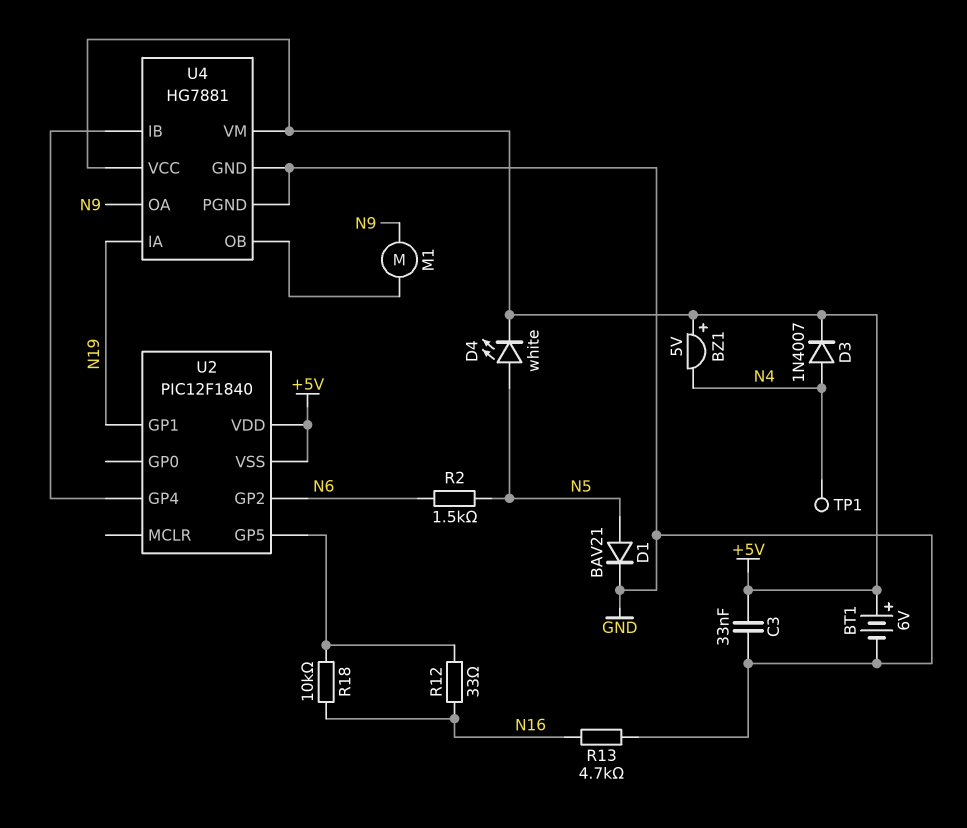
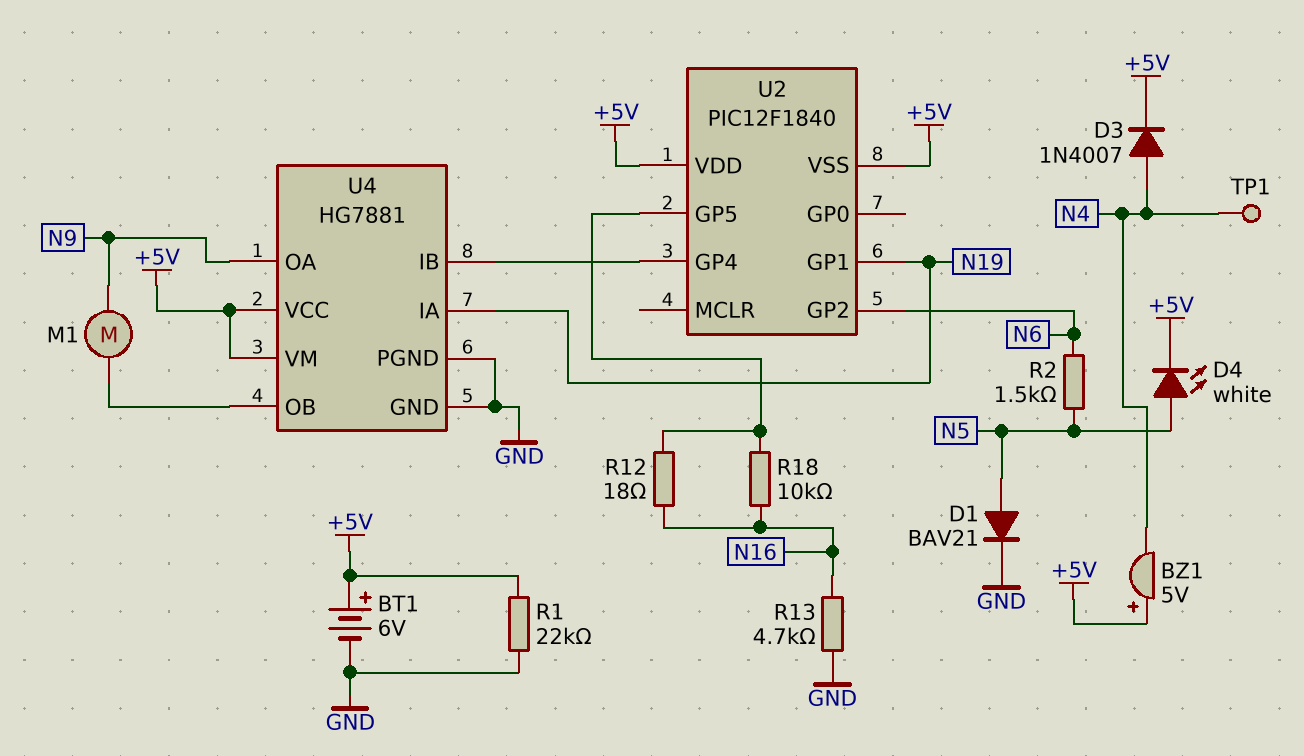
C3: 33nF (+5V, GND) -> none
R1: none -> 22k (+5V, GND)
R12: 33 (N16, U2/GP5) -> 18 (N16, U2/GP5)

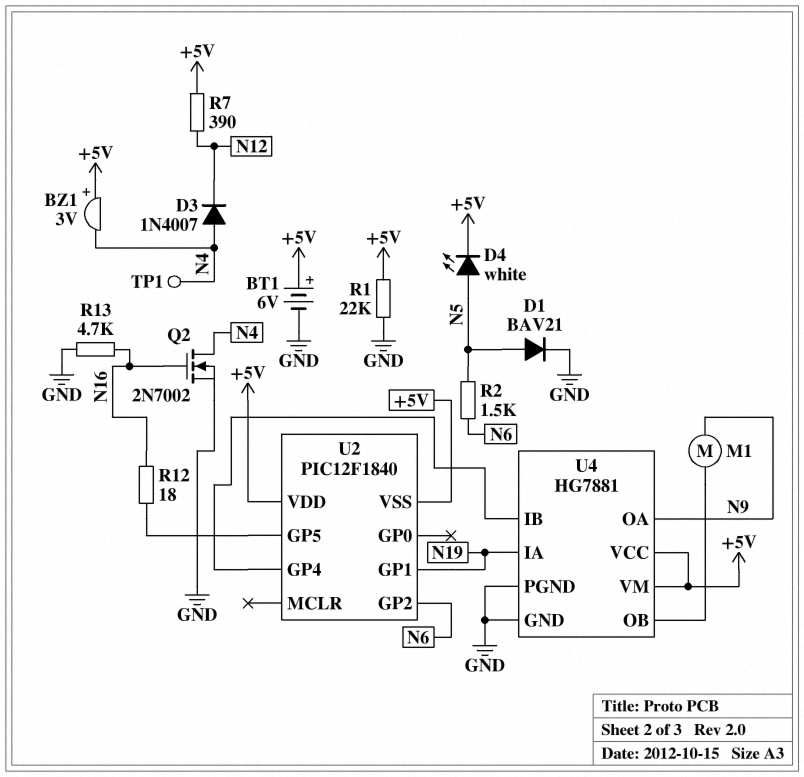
BZ1: buzzer 5V (plus +5V, minus N4) -> buzzer 3V (plus +5V, minus N4)
D3: diode 1N4007 (A N4, K +5V) -> diode 1N4007 (A N4, K N12)
Q2: none -> NMOS 2N7002 (G N16, D N4, S GND)
R7: none -> 390 (+5V, N12)
R18: 10k (N16, U2/GP5) -> none

